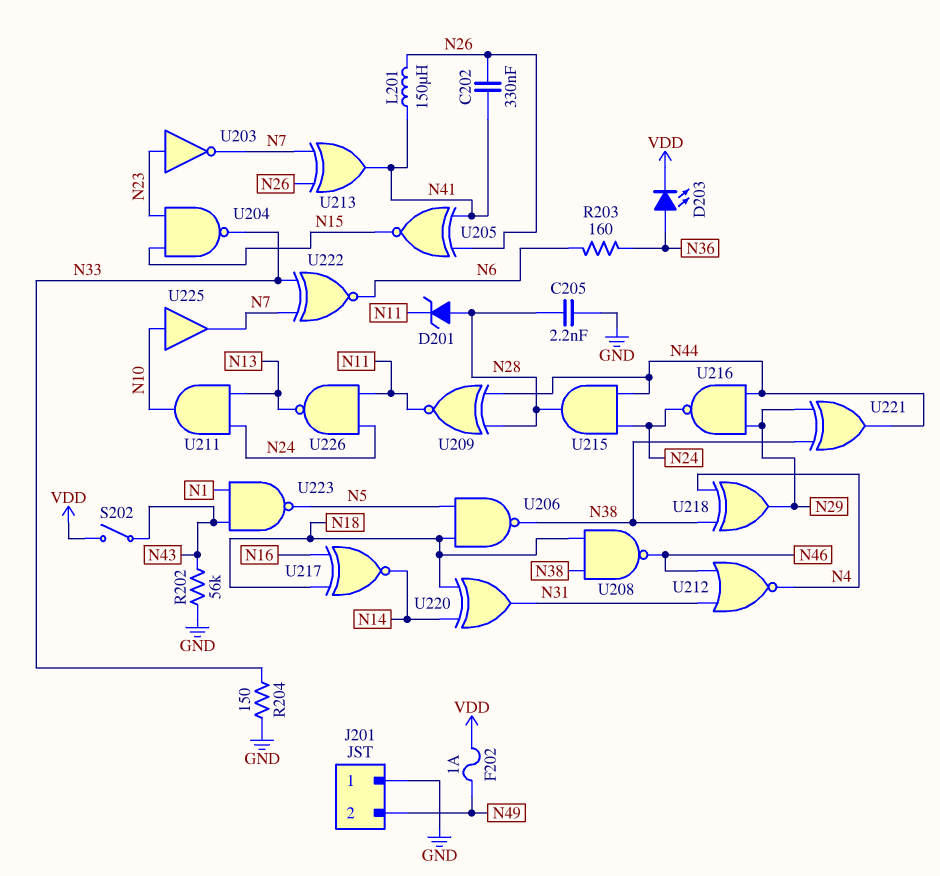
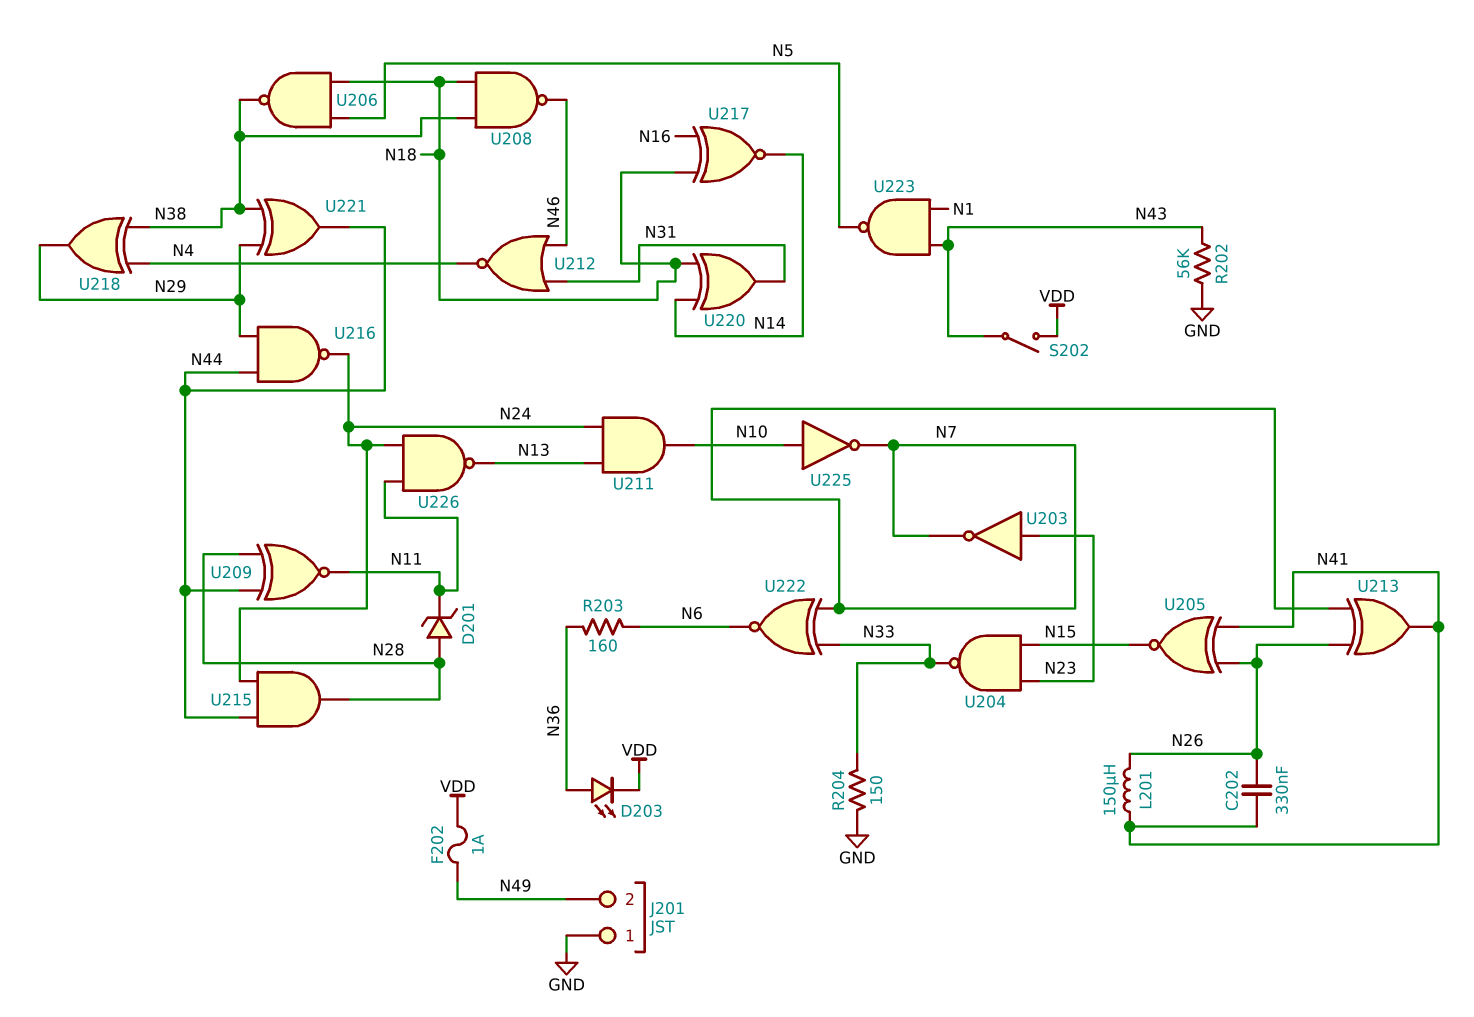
C205: 2.2nF (GND, N28) -> none
U225: buffer (in N10, out N7) -> NOT (in N10, out N7)

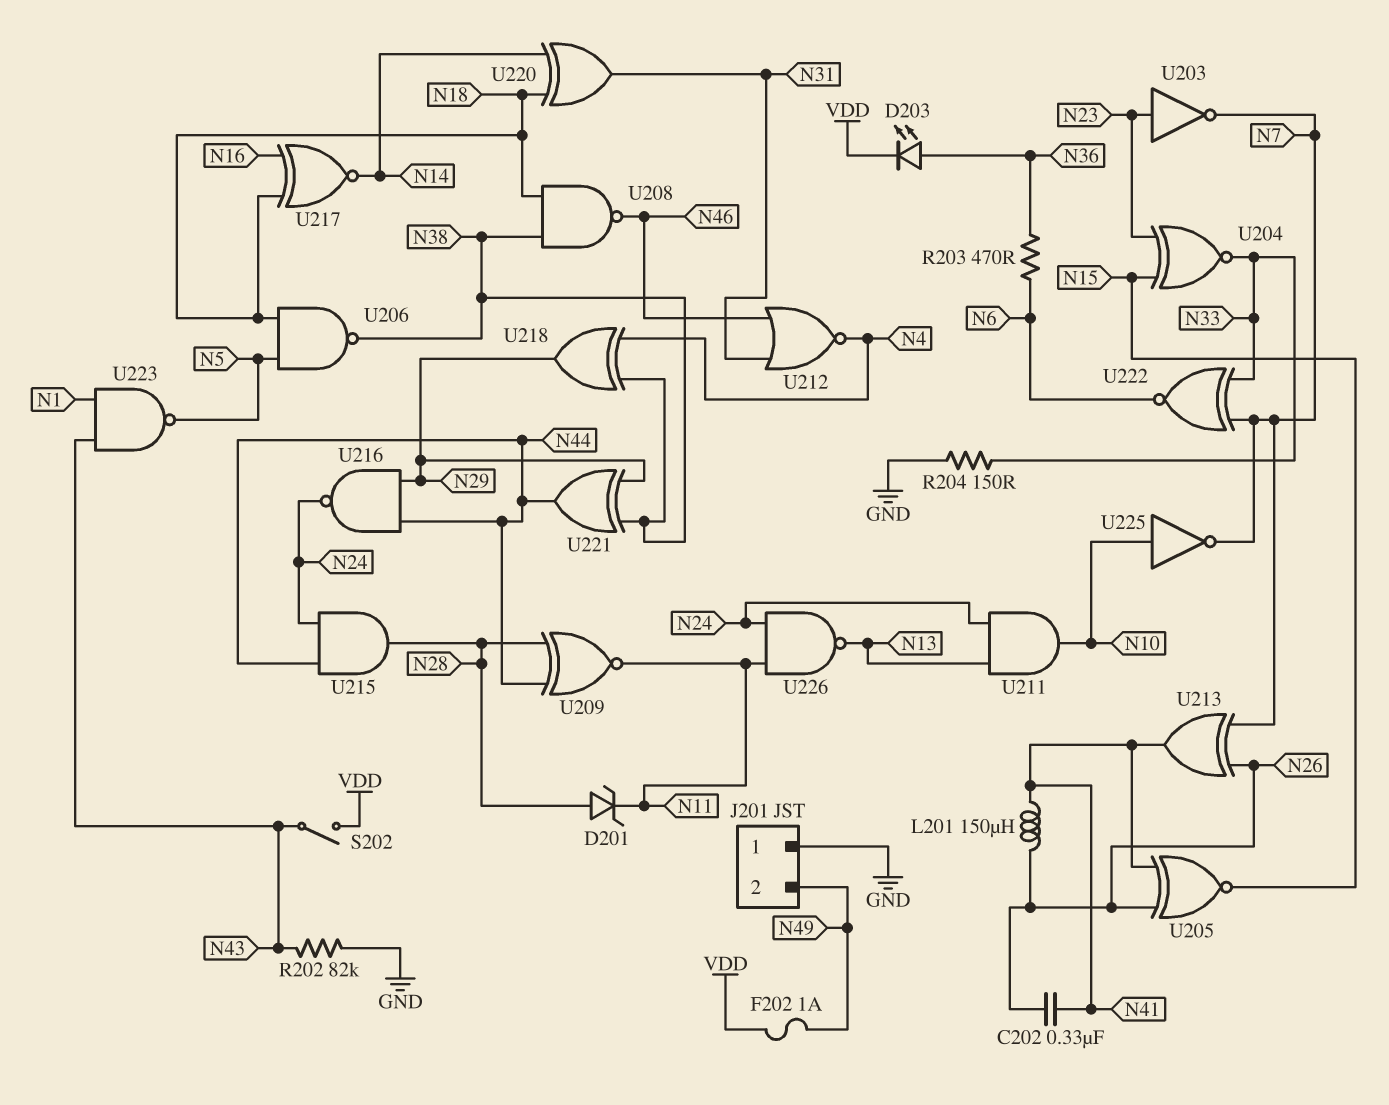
R202: 56k (GND, N43) -> 82k (GND, N43)
R203: 160 (N6, N36) -> 470 (N6, N36)
U204: NAND (in N15, in N23, out N33) -> XNOR (in N15, in N23, out N33)

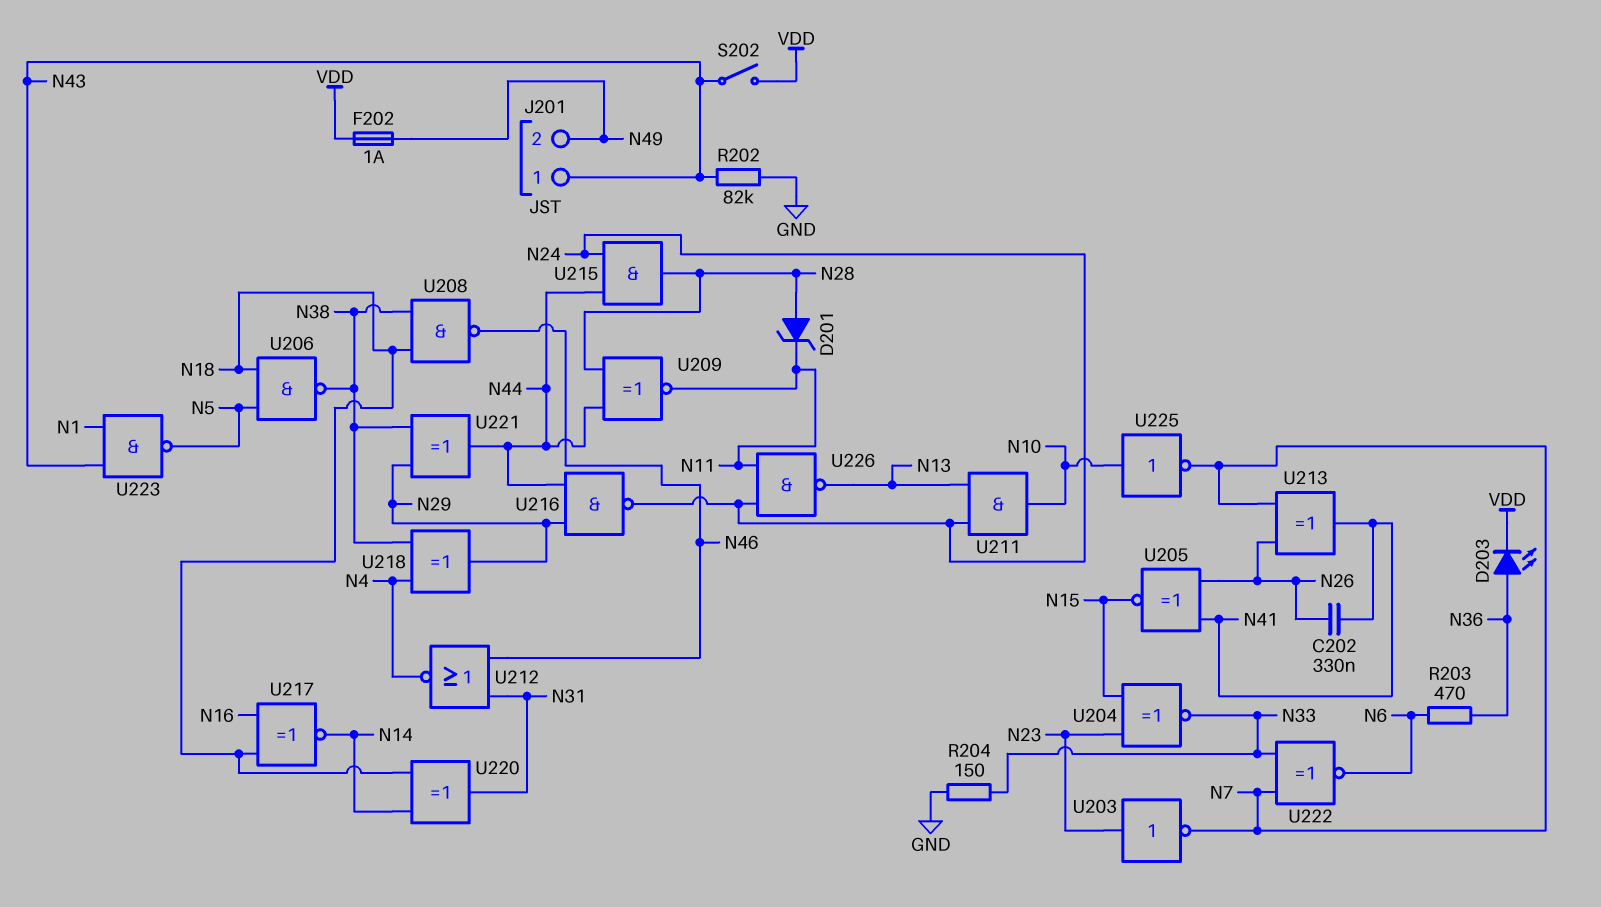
J201 pin 1: GND -> N43
L201: 150uH (N26, N41) -> none

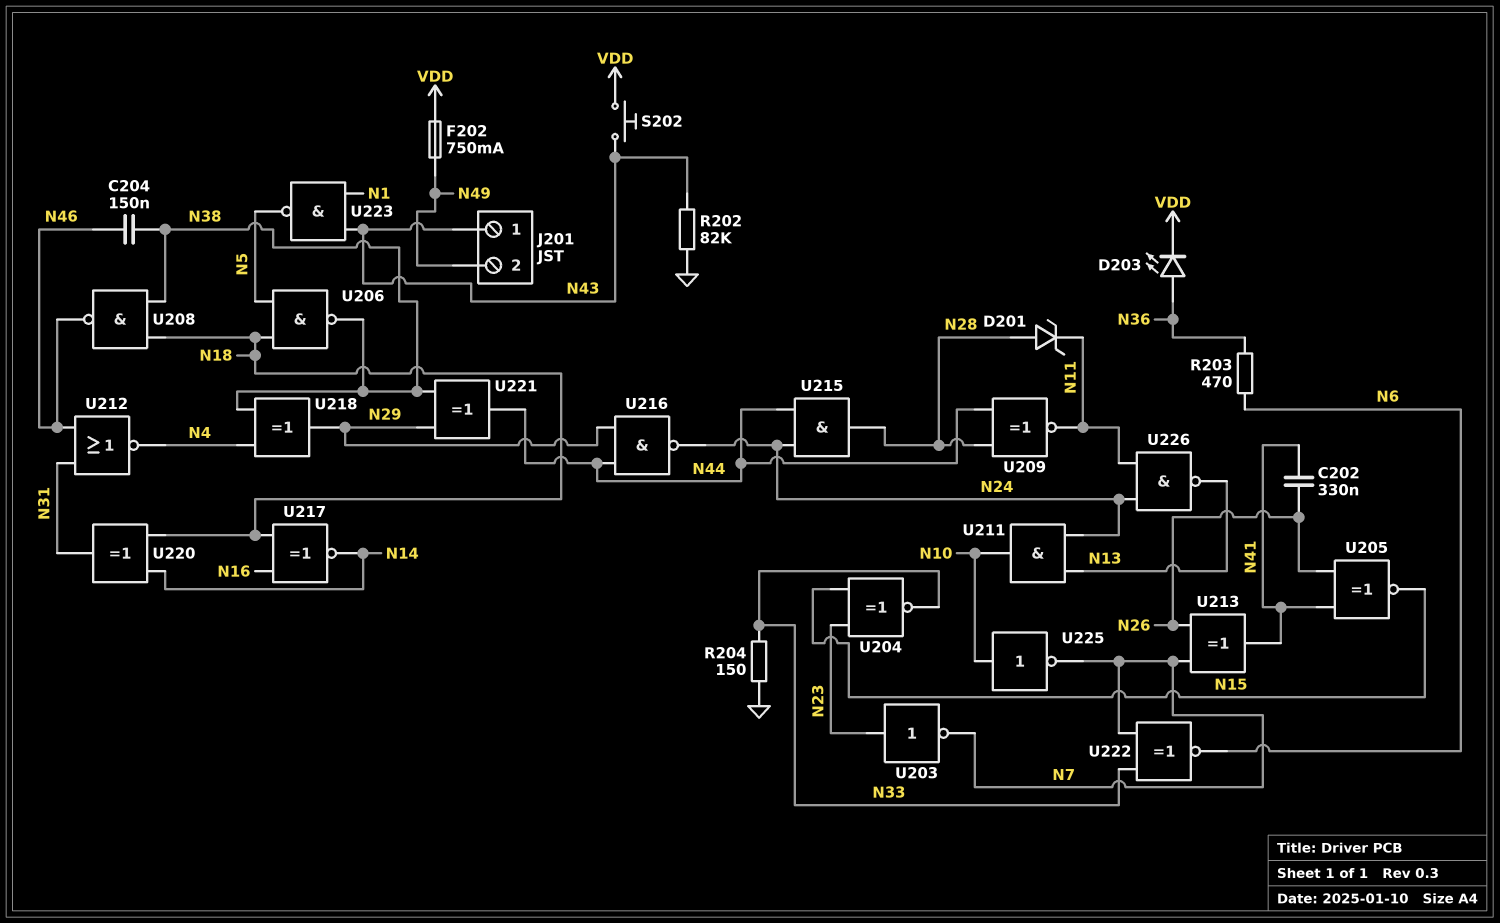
C204: none -> 150nF (N38, N46)
F202: 1A (N49, VDD) -> 750mA (N49, VDD)
S202: switch (N43, VDD) -> button (N43, VDD)

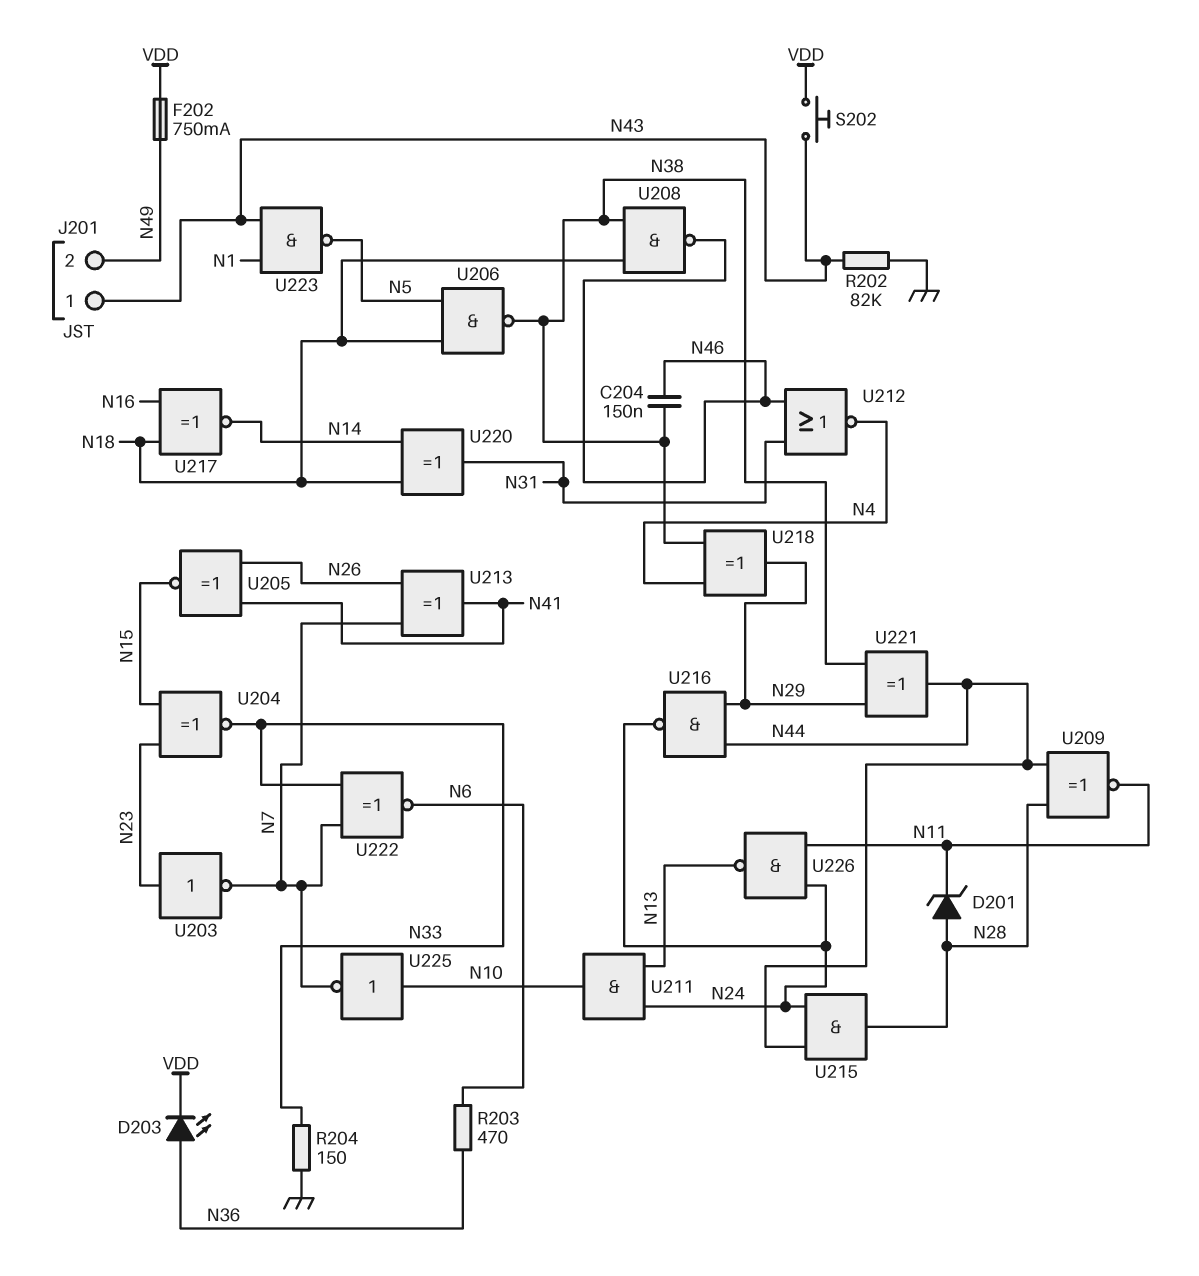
C202: 330nF (N26, N41) -> none

